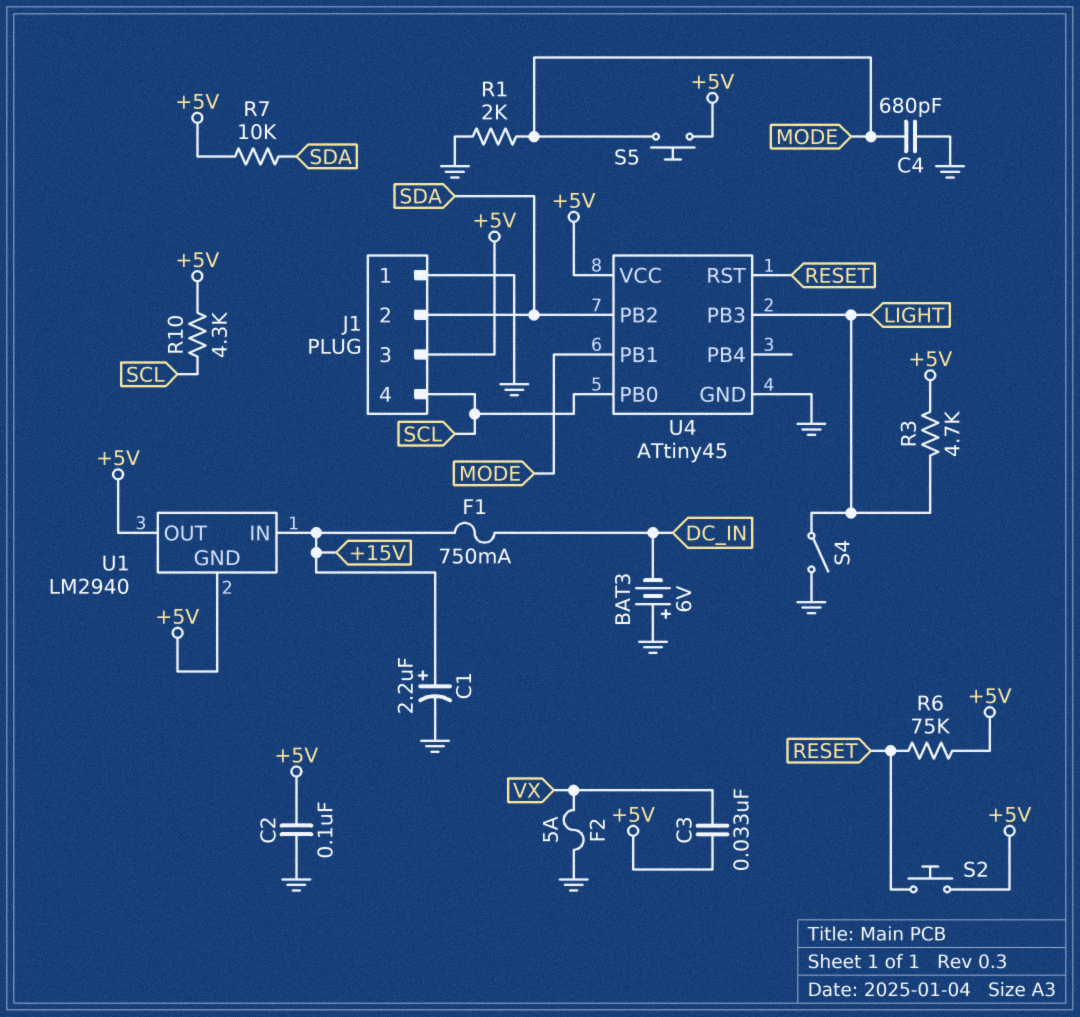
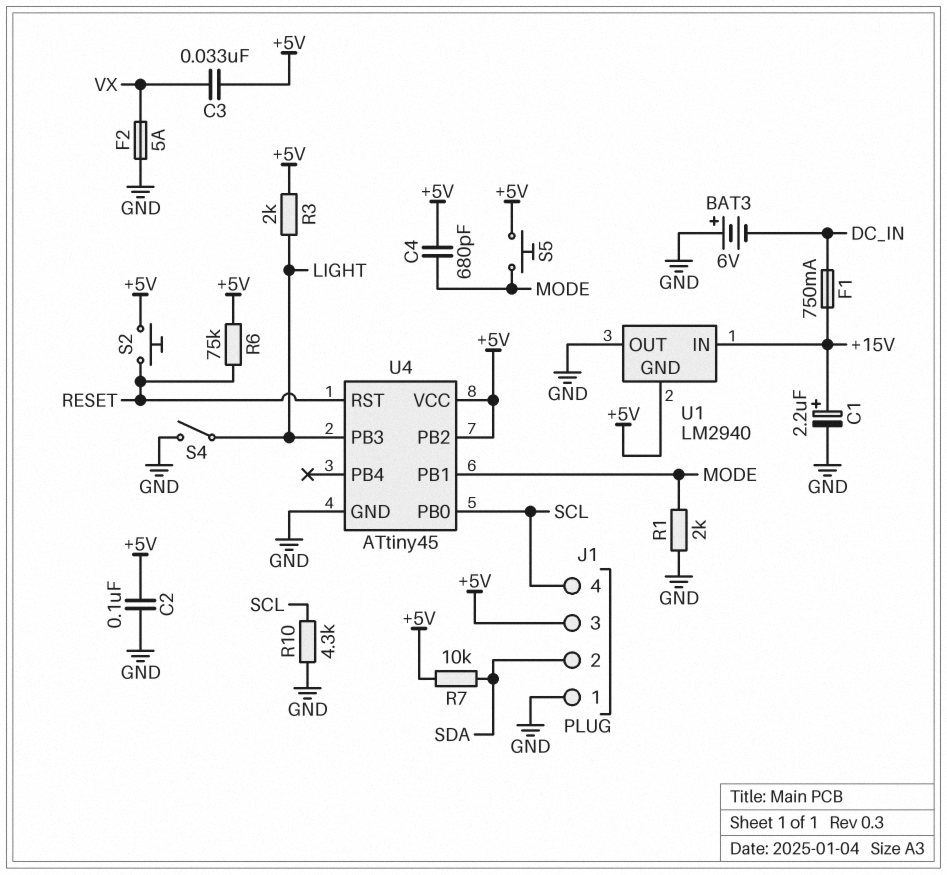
C4: 680pF (GND, MODE) -> 680pF (+5V, MODE)
R3: 4.7k (+5V, LIGHT) -> 2k (+5V, LIGHT)
R10: 4.3k (+5V, SCL) -> 4.3k (GND, SCL)
U1 pin OUT: +5V -> GND
U4 pin PB2: SDA -> +5V

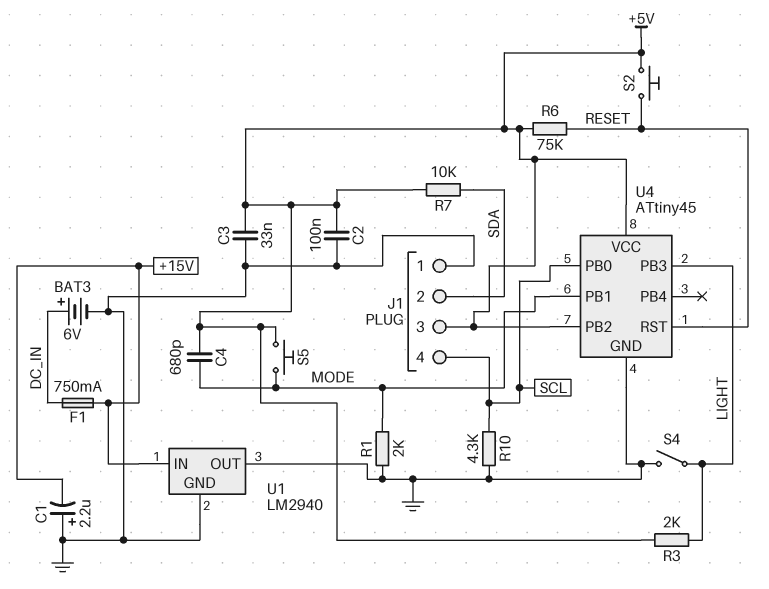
BAT3: 6V (plus GND, minus DC_IN) -> 6V (plus DC_IN, minus GND)
C1: 2.2uF (plus +15V, minus GND) -> 2.2uF (plus GND, minus +15V)
C3: 33nF (+5V, VX) -> 33nF (+5V, GND)
F2: 5A (GND, VX) -> none
U1 pin GND: +5V -> GND

